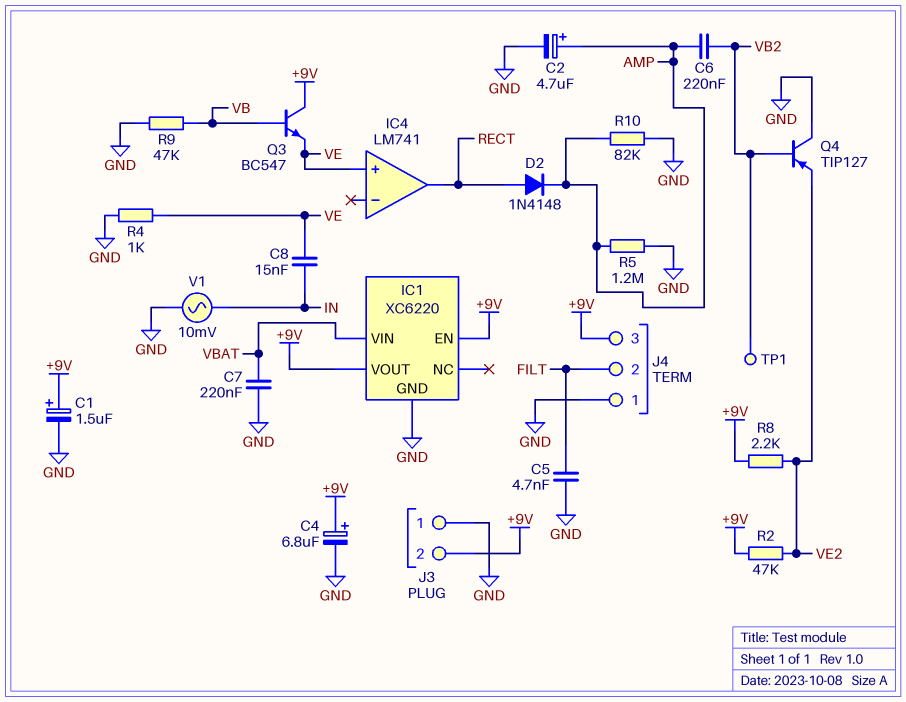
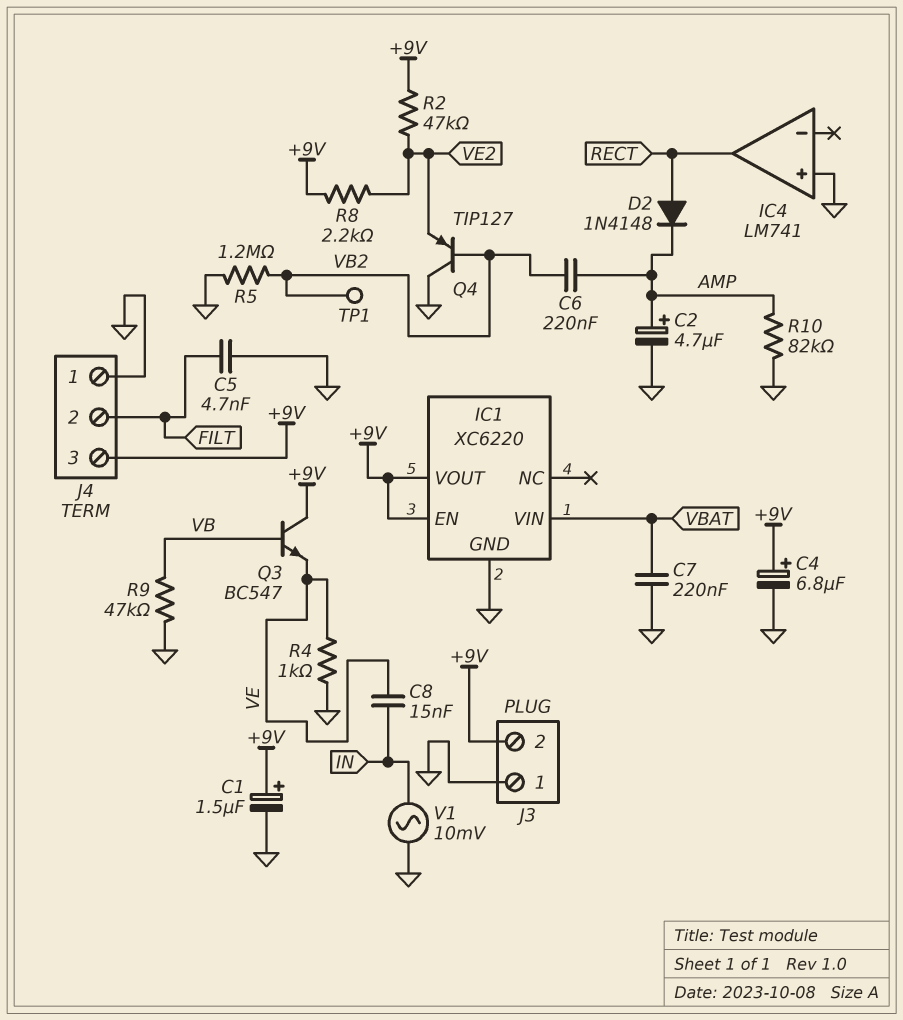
IC4 pin in+: VE -> GND
R5: 1.2M (AMP, GND) -> 1.2M (GND, VB2)

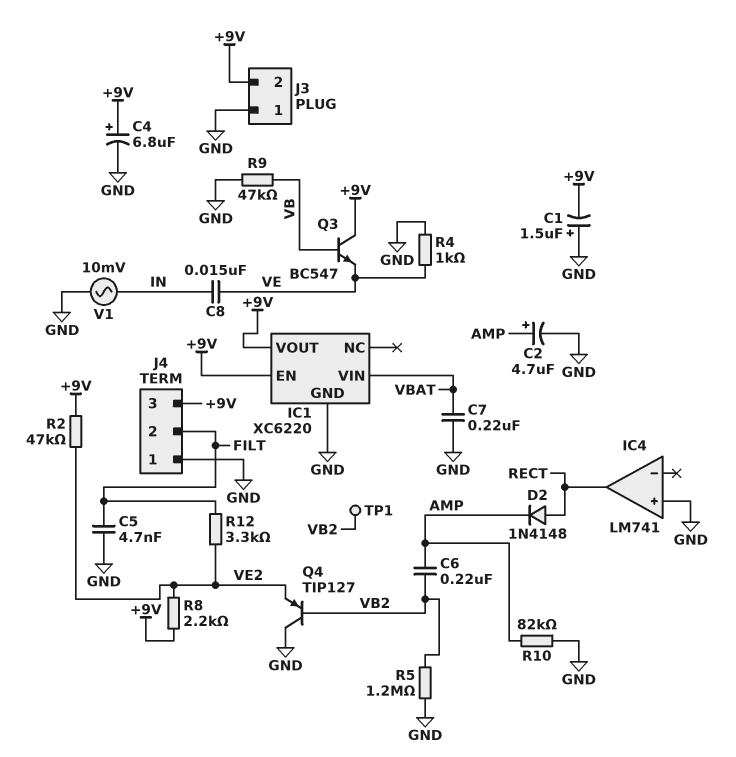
C1: 1.5uF (plus +9V, minus GND) -> 1.5uF (plus GND, minus +9V)
R12: none -> 3.3k (FILT, VE2)

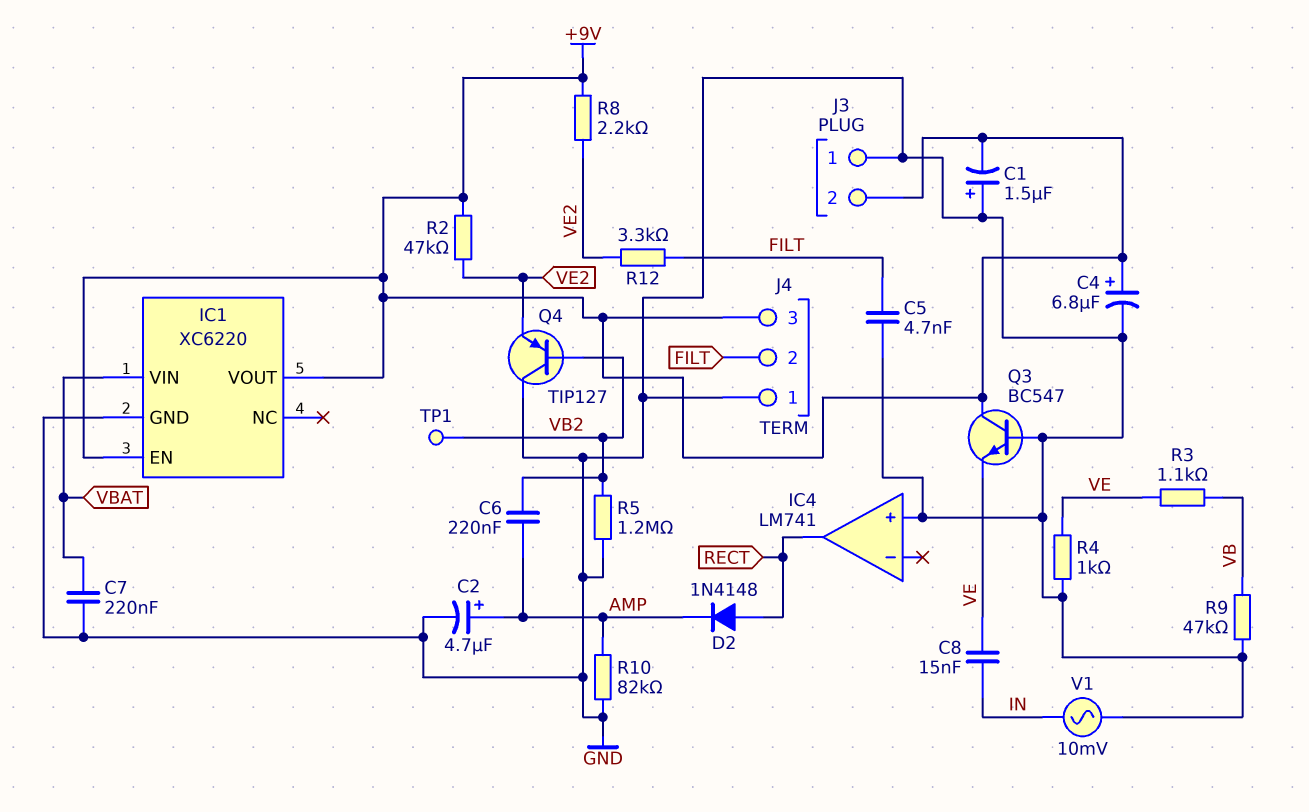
Q3: NPN BC547 (B VB, C +9V, E VE) -> NPN BC547 (B GND, C +9V, E VE)
R3: none -> 1.1k (VB, VE)

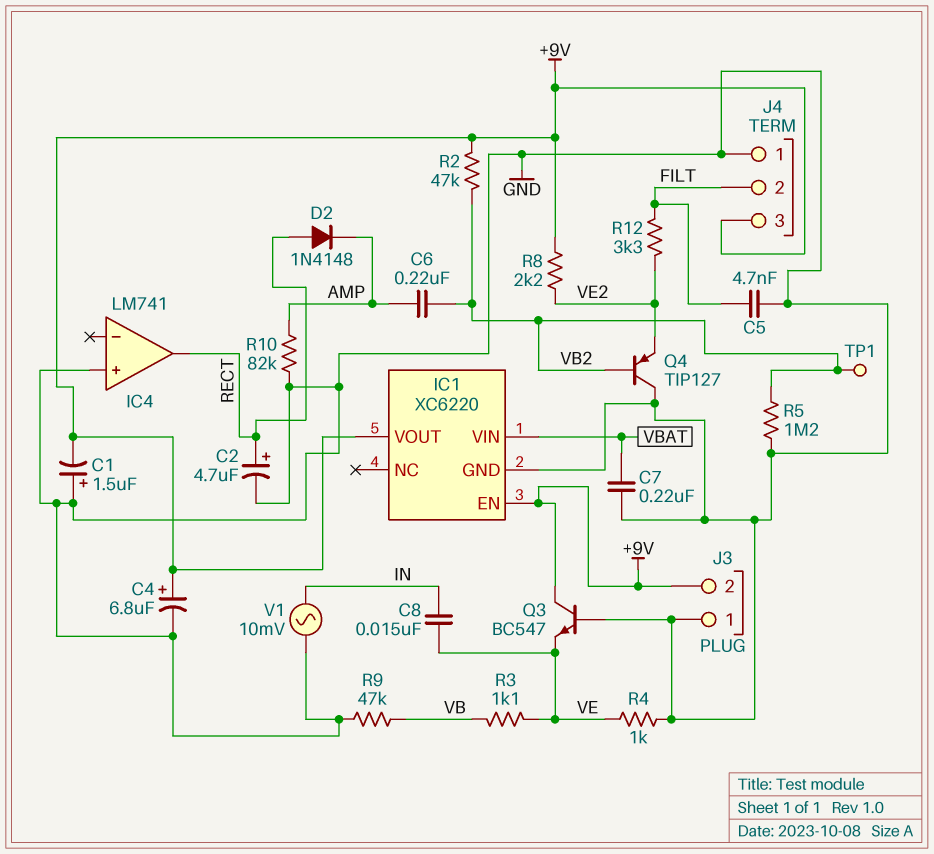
C2: 4.7uF (plus AMP, minus GND) -> 4.7uF (plus RECT, minus GND)
R2: 47k (+9V, VE2) -> 47k (+9V, VB2)

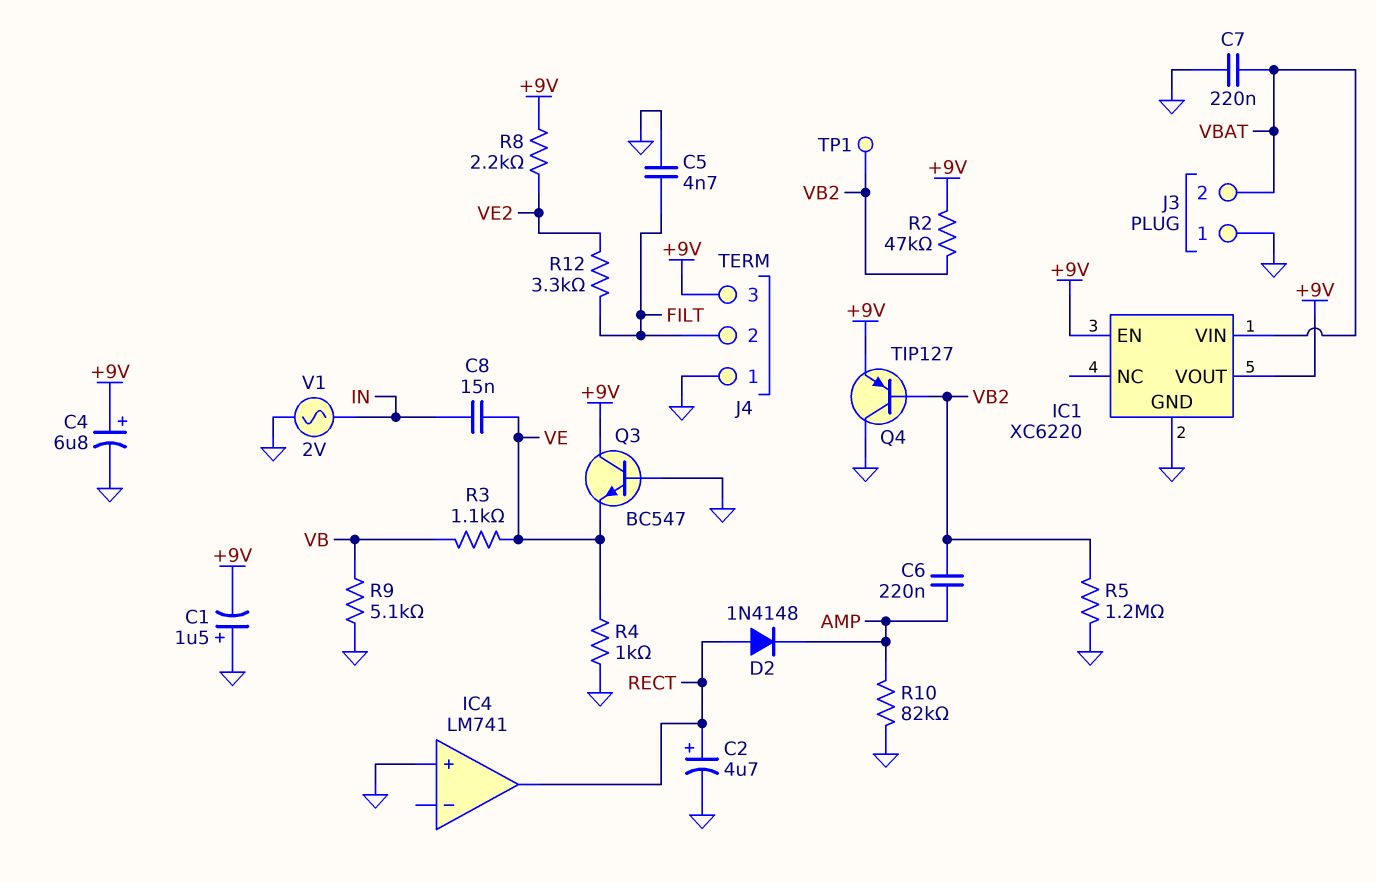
J3 pin 2: +9V -> VBAT
Q4: PNP TIP127 (B VB2, C GND, E VE2) -> PNP TIP127 (B VB2, C GND, E +9V)
R9: 47k (GND, VB) -> 5.1k (GND, VB)
V1: AC 10mV (GND, IN) -> AC 2V (GND, IN)

